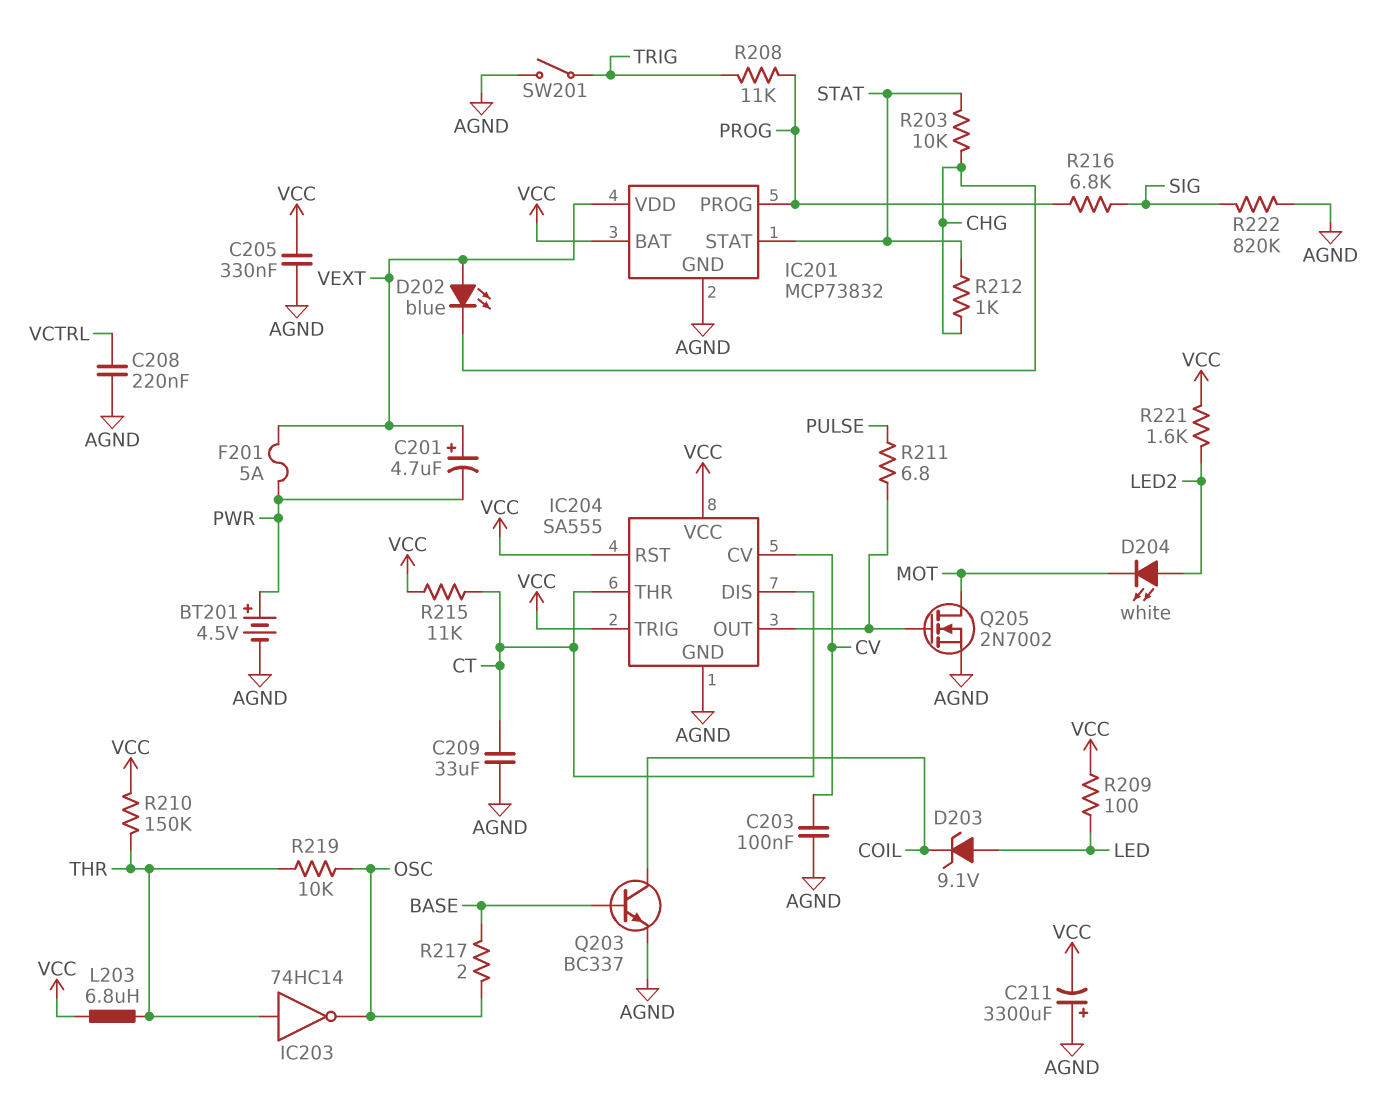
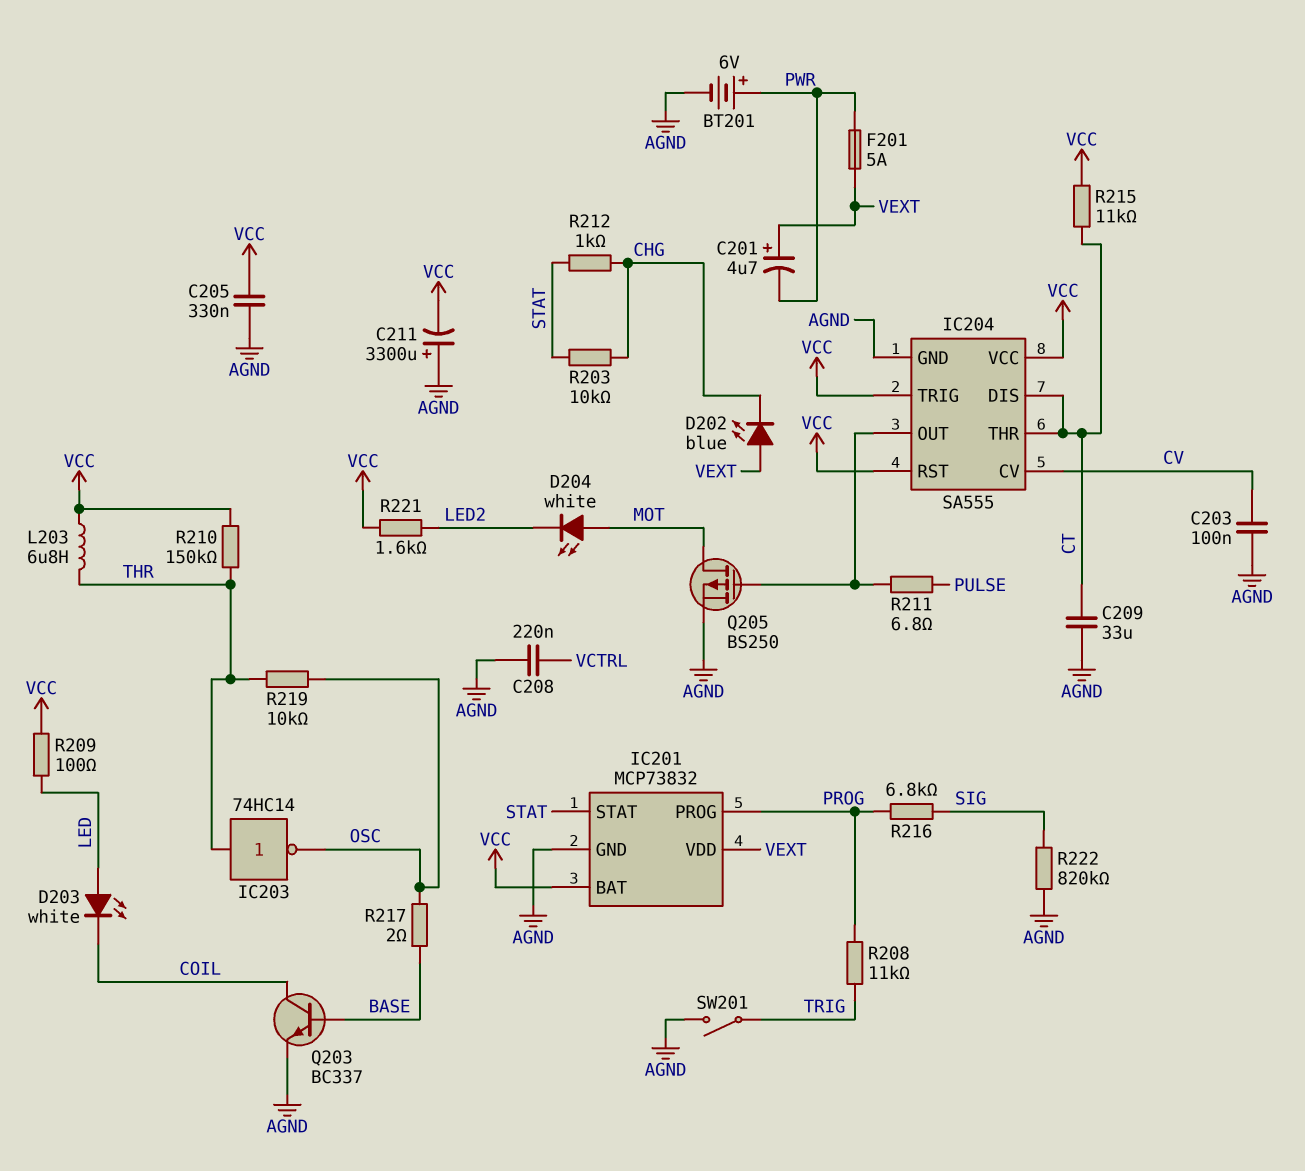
BT201: 4.5V (plus PWR, minus AGND) -> 6V (plus PWR, minus AGND)
D203: zener 9.1V (A LED, K COIL) -> LED white (A LED, K COIL)
D204: LED white (A LED2, K MOT) -> LED white (A MOT, K LED2)
Q205: NMOS 2N7002 (G IC204/OUT, D MOT, S AGND) -> PMOS BS250 (G IC204/OUT, D MOT, S AGND)

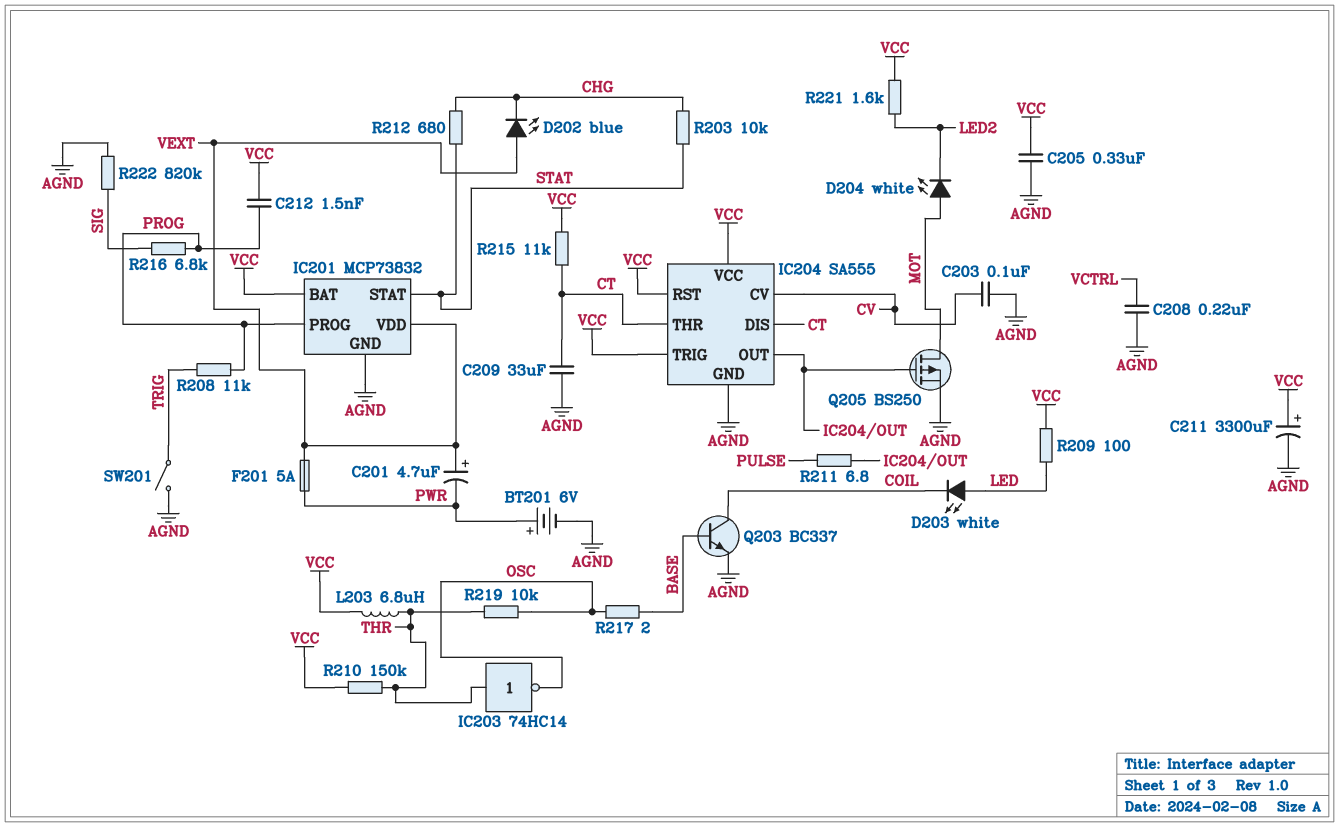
C211: 3300uF (plus AGND, minus VCC) -> 3300uF (plus VCC, minus AGND)
C212: none -> 1.5nF (PROG, VCC)
R212: 1k (CHG, STAT) -> 680 (CHG, STAT)

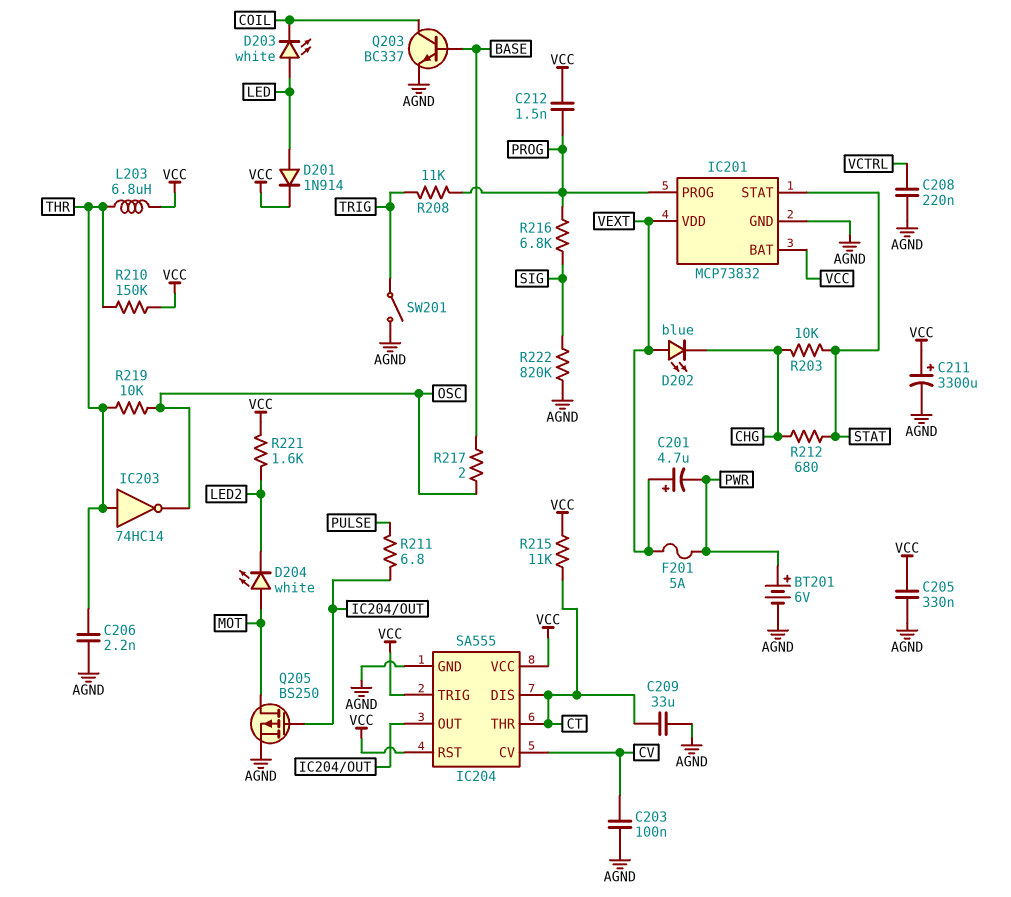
C206: none -> 2.2nF (AGND, THR)
D201: none -> diode 1N914 (A LED, K VCC)
R209: 100 (LED, VCC) -> none

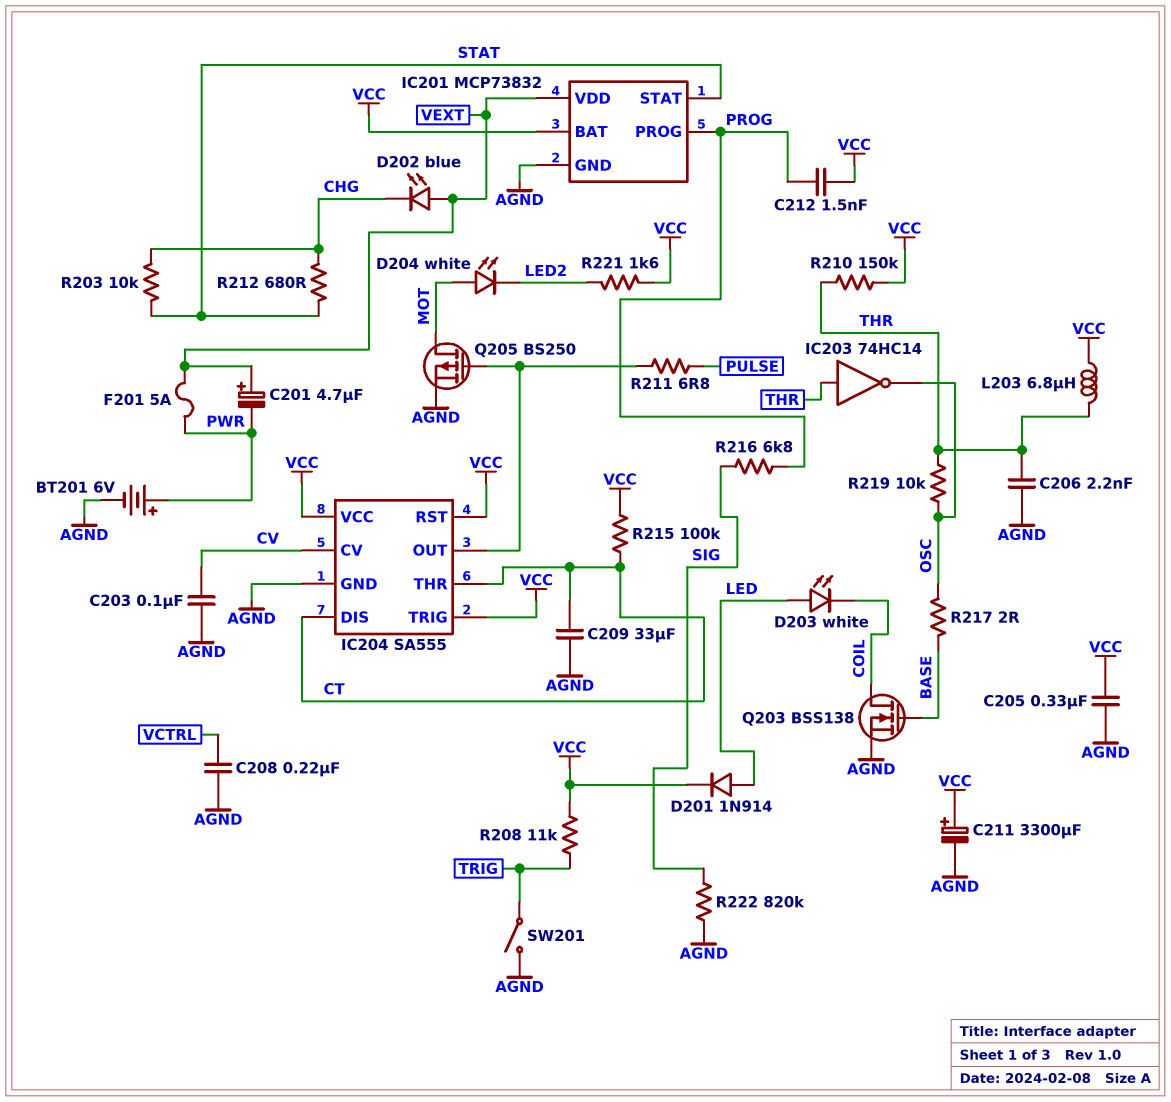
Q203: NPN BC337 (B BASE, C COIL, E AGND) -> NMOS BSS138 (G BASE, D COIL, S AGND)
R208: 11k (PROG, TRIG) -> 11k (TRIG, VCC)
R215: 11k (CT, VCC) -> 100k (CT, VCC)

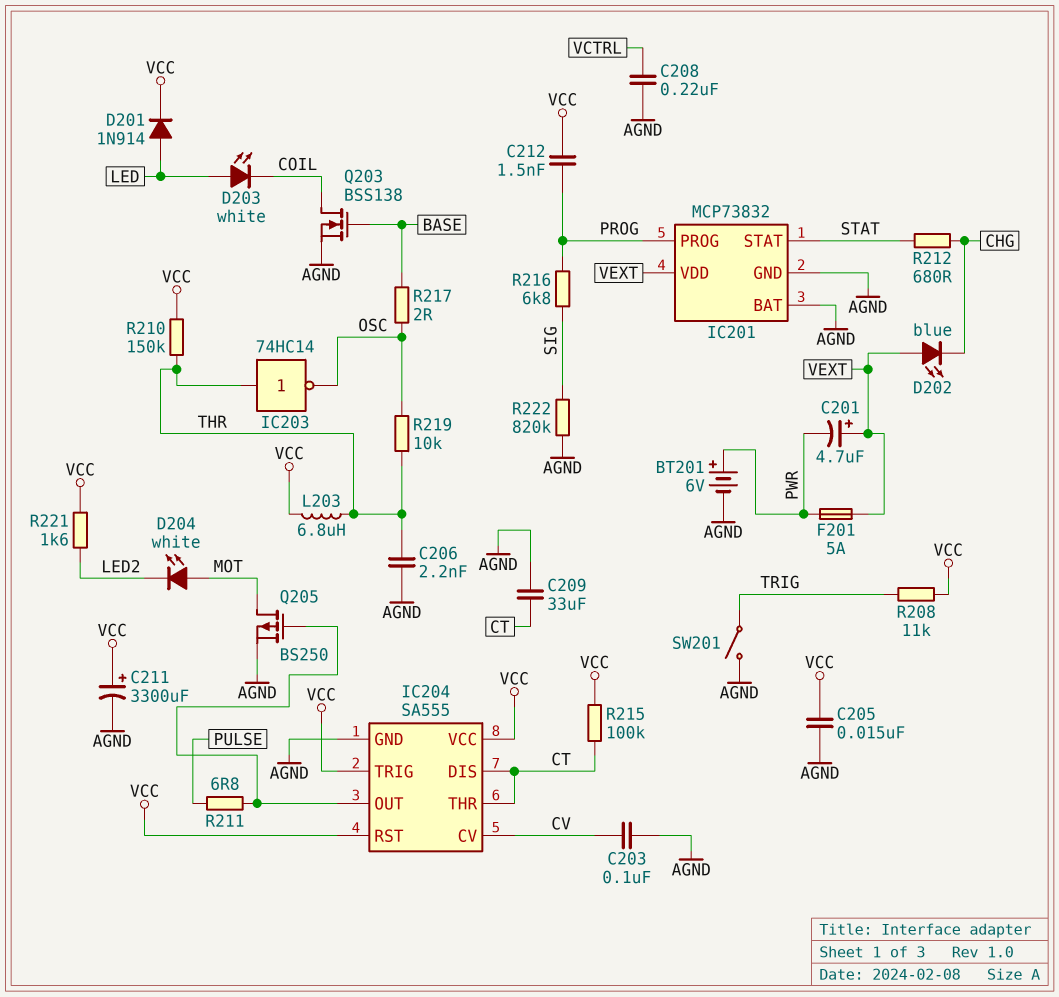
C205: 330nF (AGND, VCC) -> 15nF (AGND, VCC)
IC201 pin BAT: VCC -> AGND
R203: 10k (CHG, STAT) -> none

